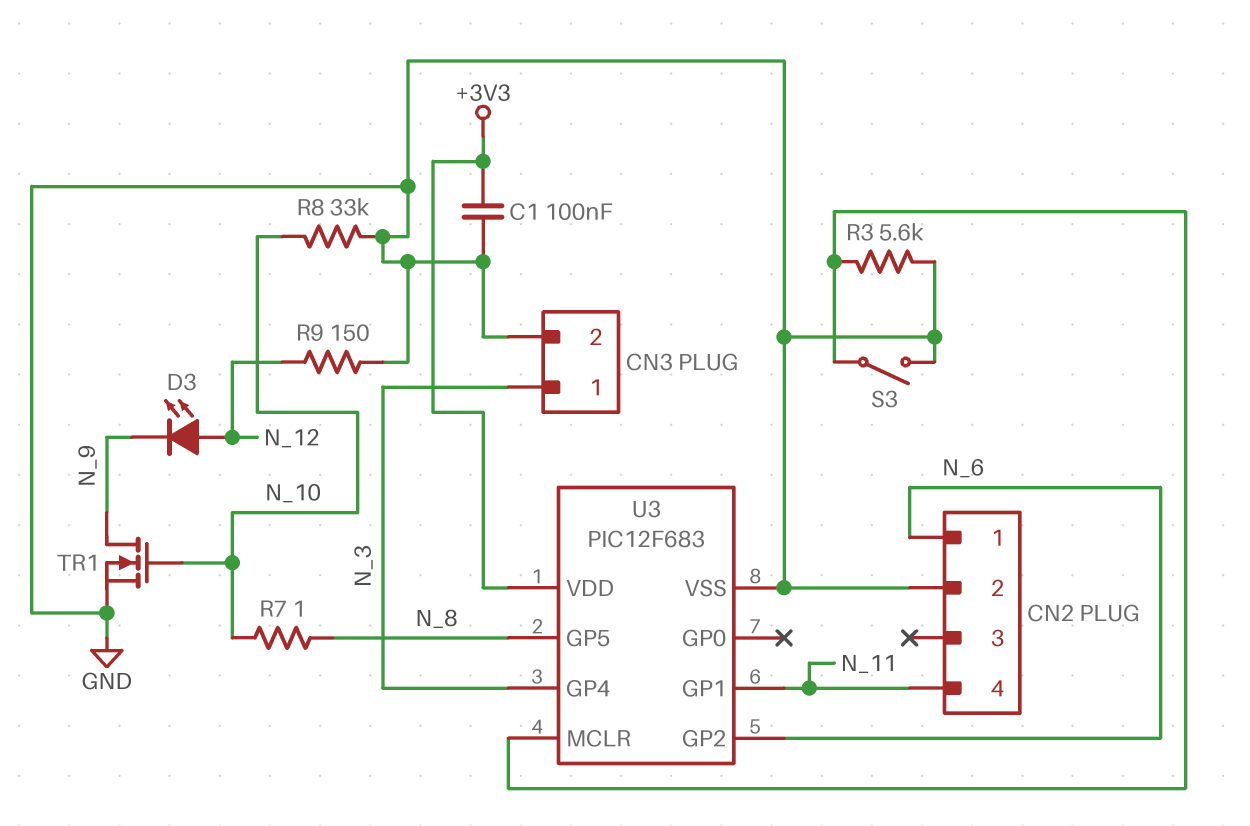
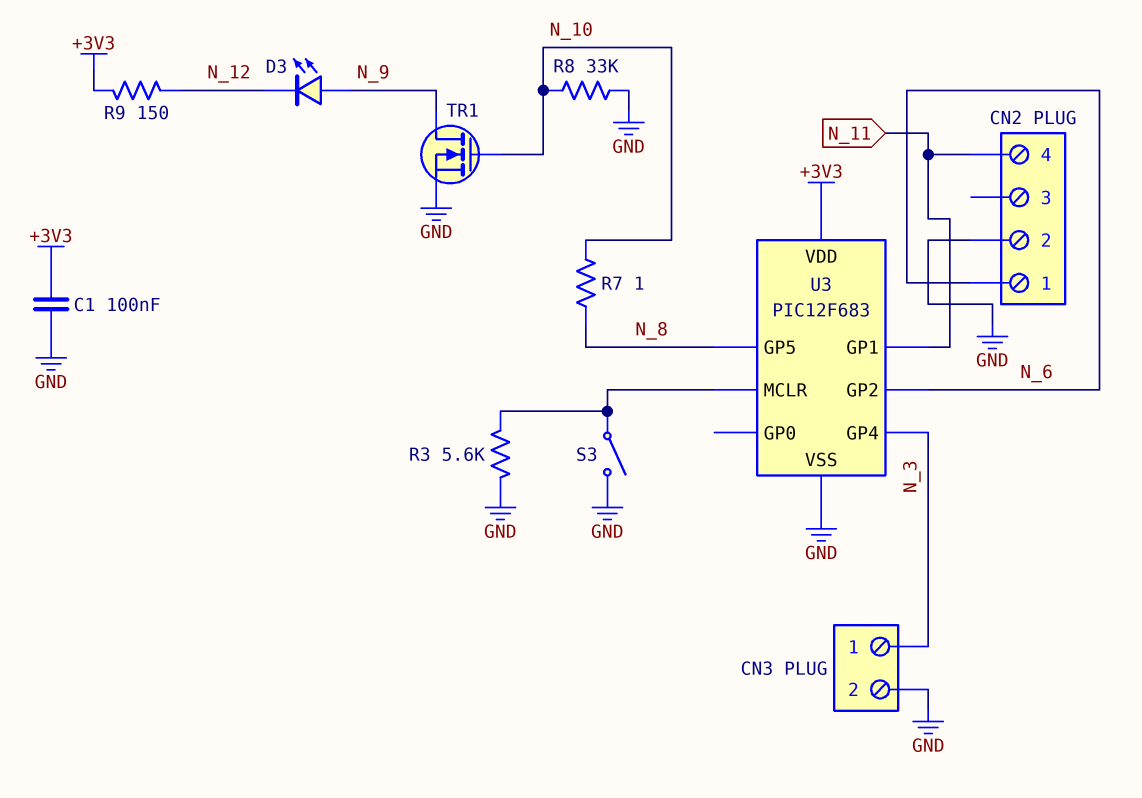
D3: LED (A N_12, K N_9) -> LED (A N_9, K N_12)
R9: 150 (GND, N_12) -> 150 (+3V3, N_12)

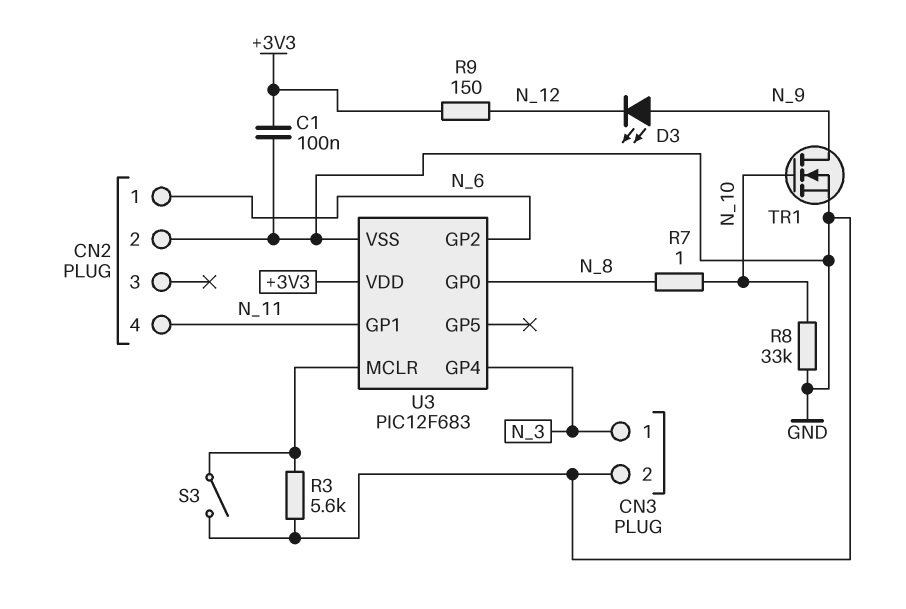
U3 pin GP0: none -> N_8
U3 pin GP5: N_8 -> none

